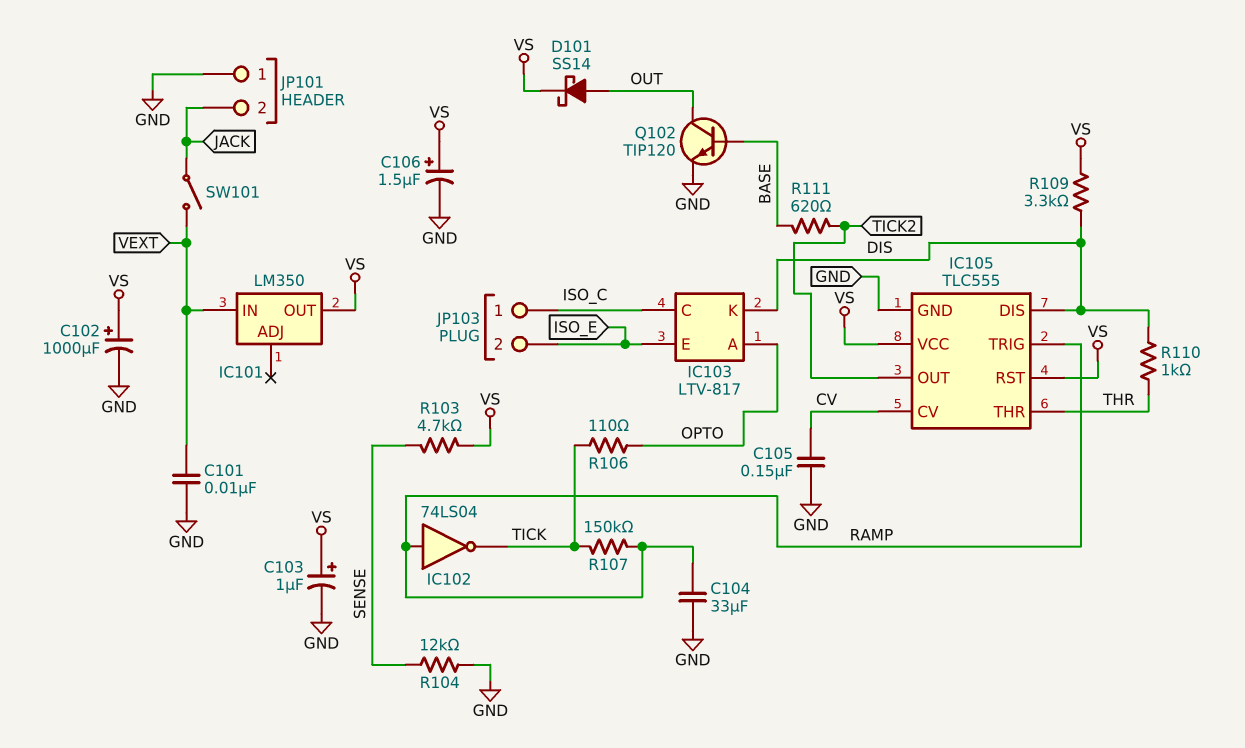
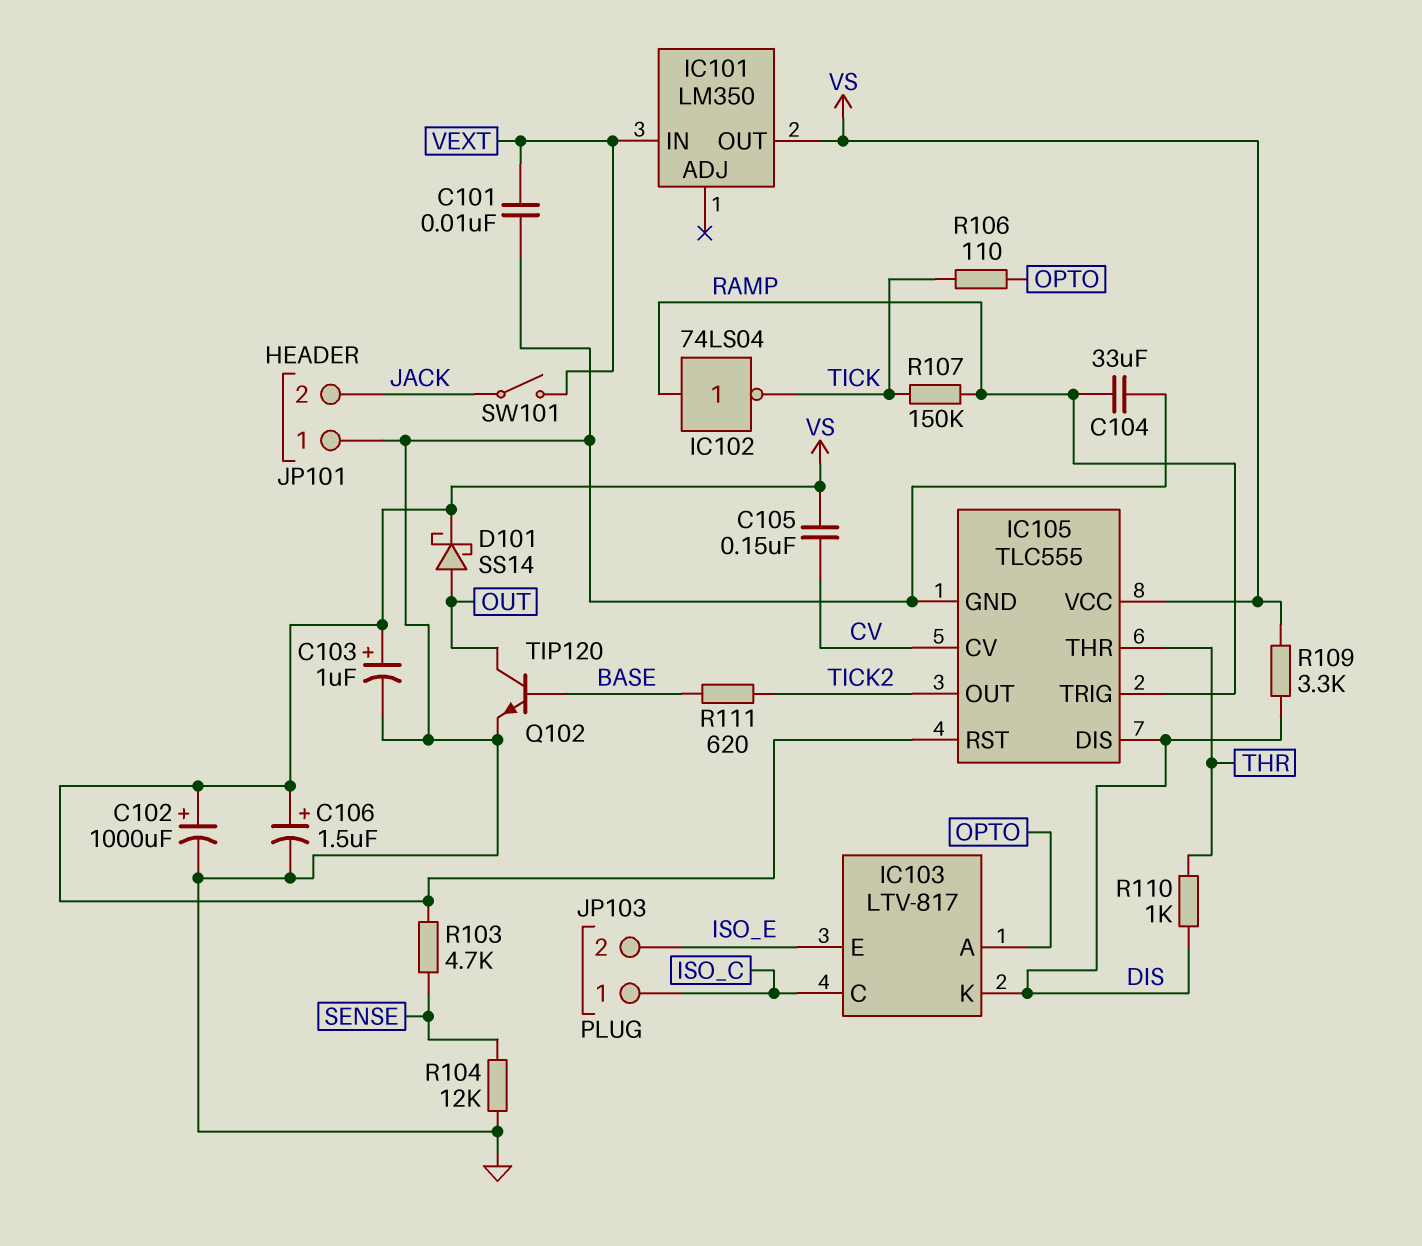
C105: 150nF (CV, GND) -> 150nF (CV, VS)

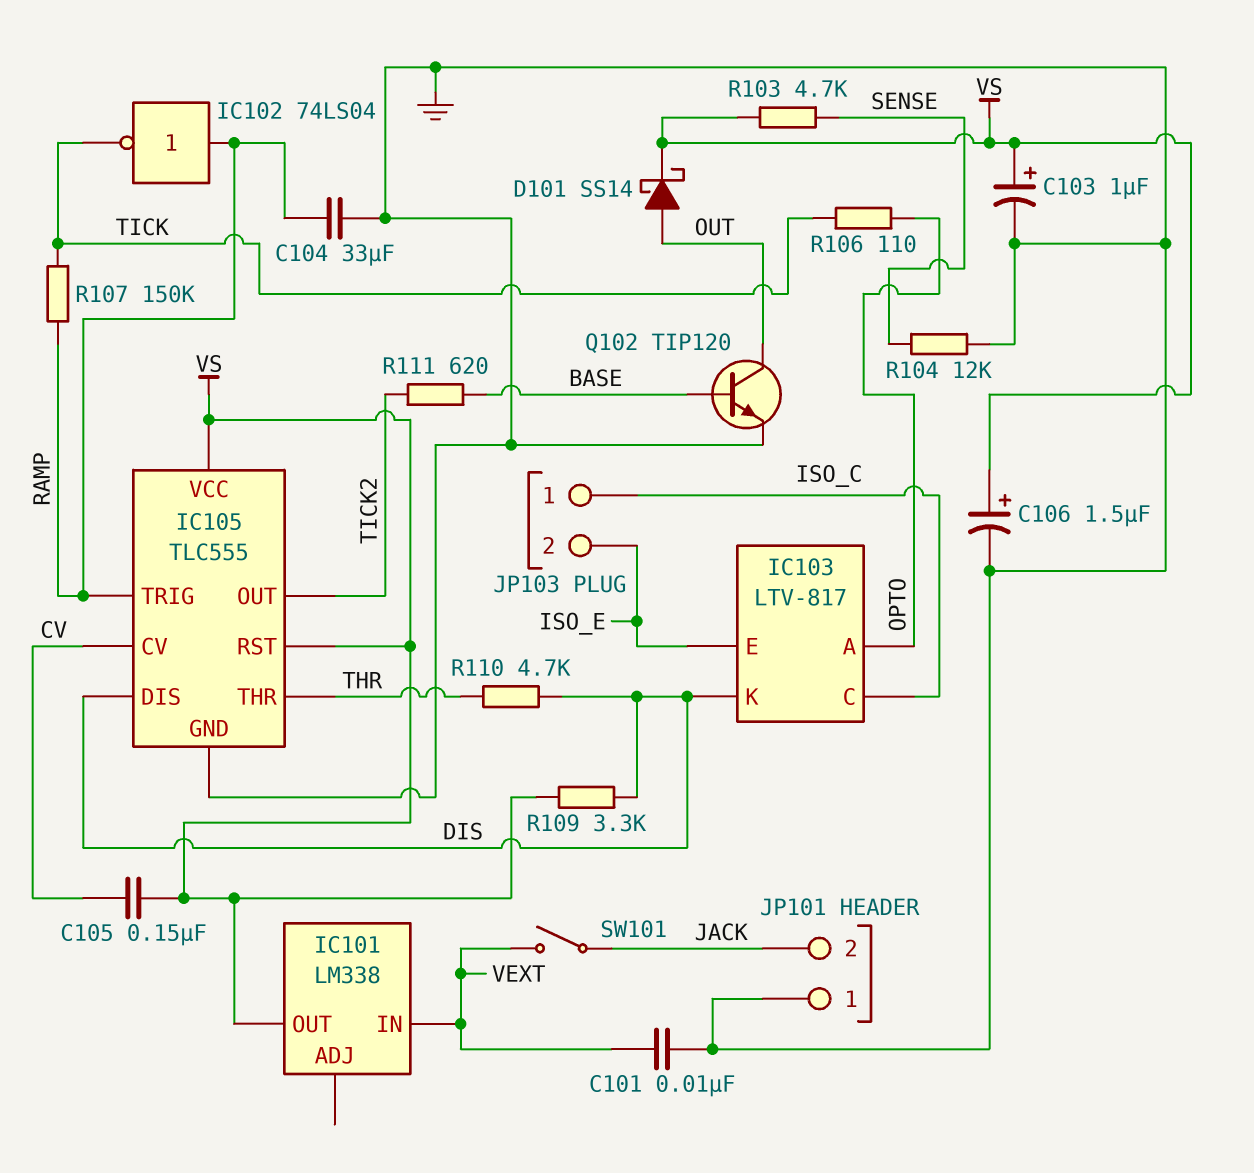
C102: 1000uF (plus VS, minus GND) -> none
IC101: LM350 -> LM338
R110: 1k (DIS, THR) -> 4.7k (DIS, THR)

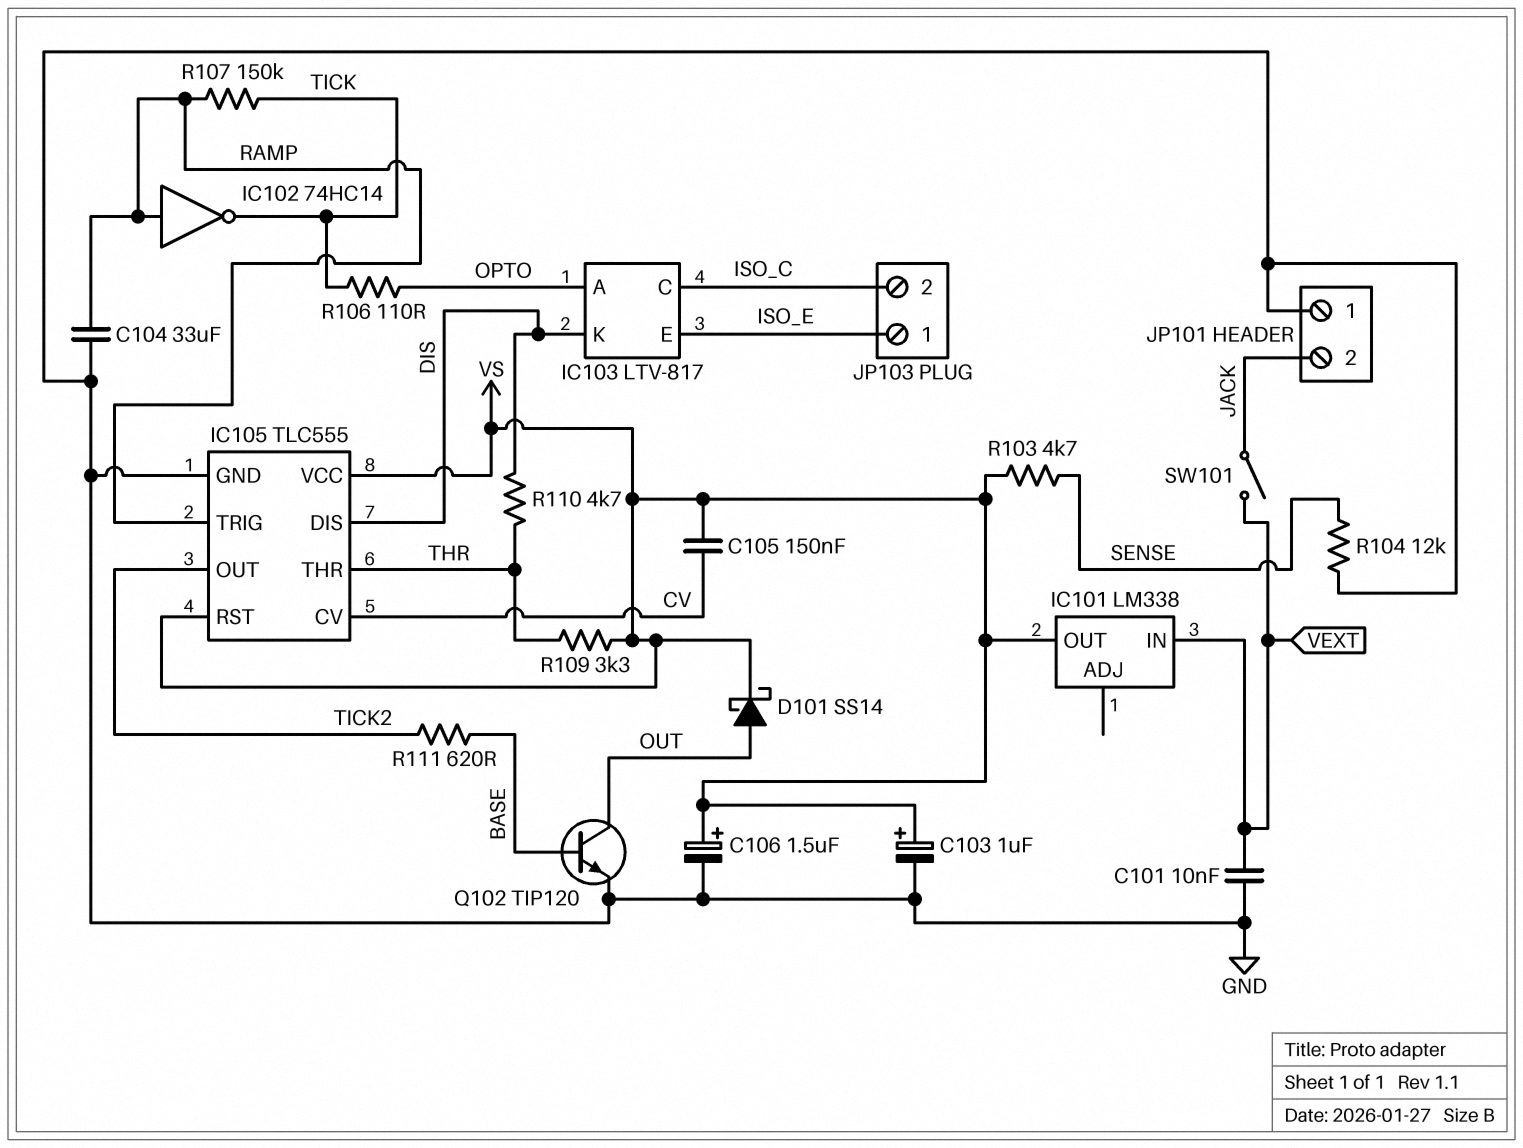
IC102: NOT 74LS04 (in RAMP, out TICK) -> NOT 74HC14 (in RAMP, out TICK)
JP103 pin 1: ISO_C -> ISO_E
JP103 pin 2: ISO_E -> ISO_C
R109: 3.3k (DIS, VS) -> 3.3k (THR, VS)

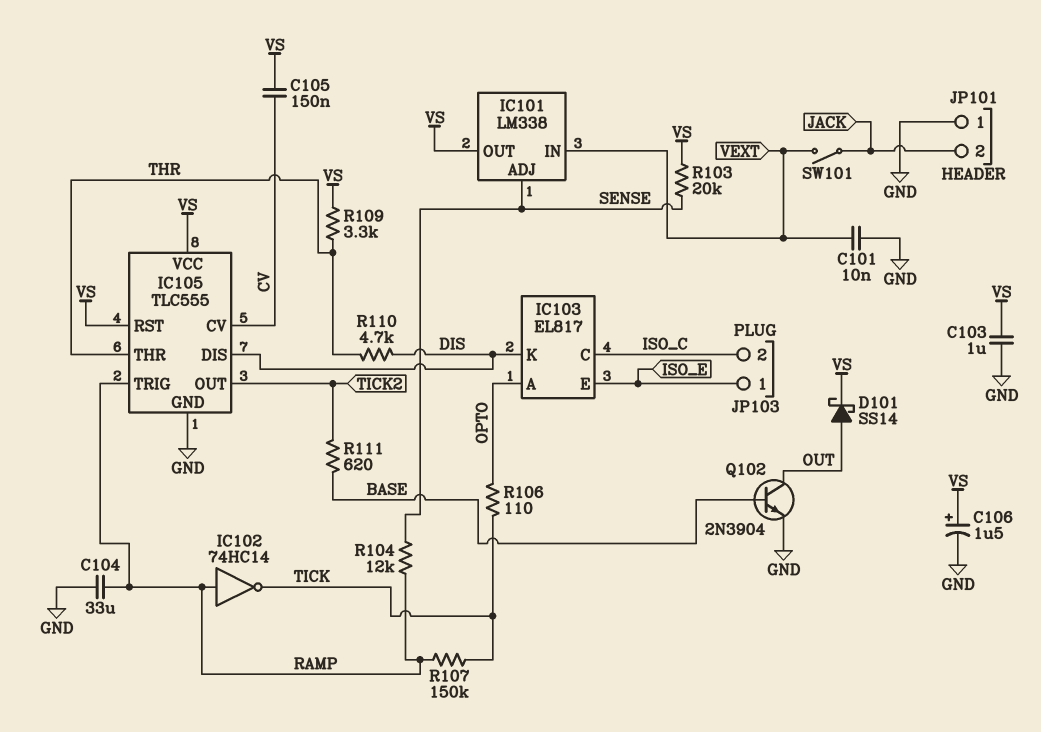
C103: 1uF (plus VS, minus GND) -> 1uF (GND, VS)
IC101 pin ADJ: none -> SENSE
IC103: LTV-817 -> EL817
Q102: NPN TIP120 (B BASE, C OUT, E GND) -> NPN 2N3904 (B BASE, C OUT, E GND)
R103: 4.7k (SENSE, VS) -> 20k (SENSE, VS)
R104: 12k (GND, SENSE) -> 12k (RAMP, SENSE)

